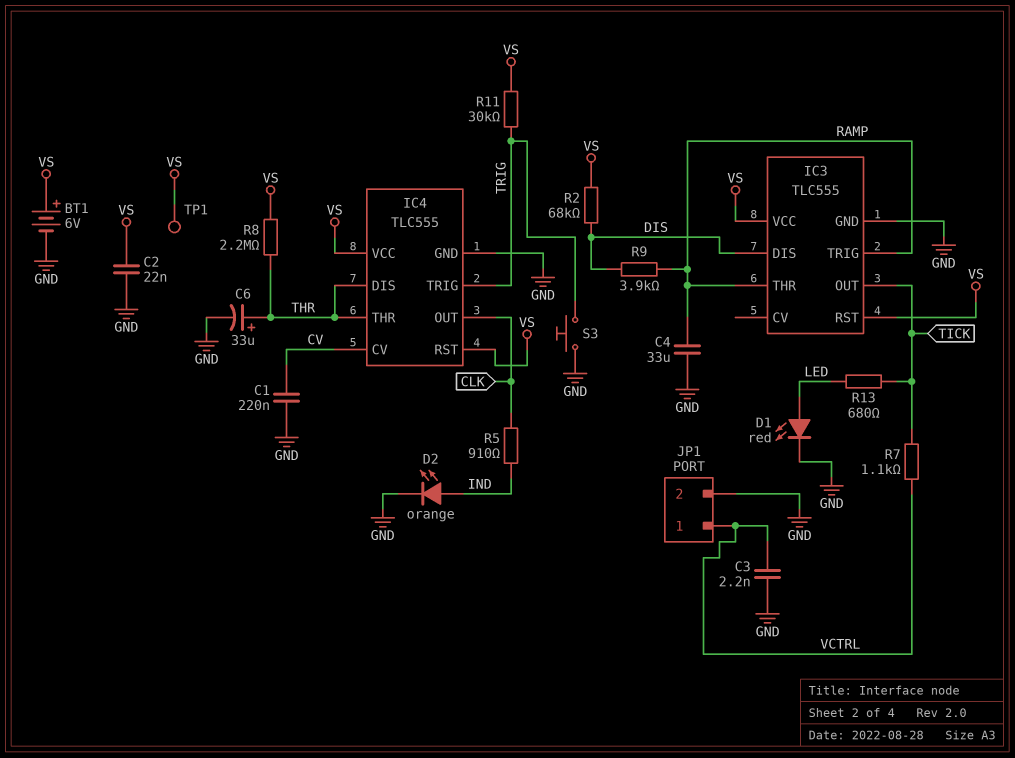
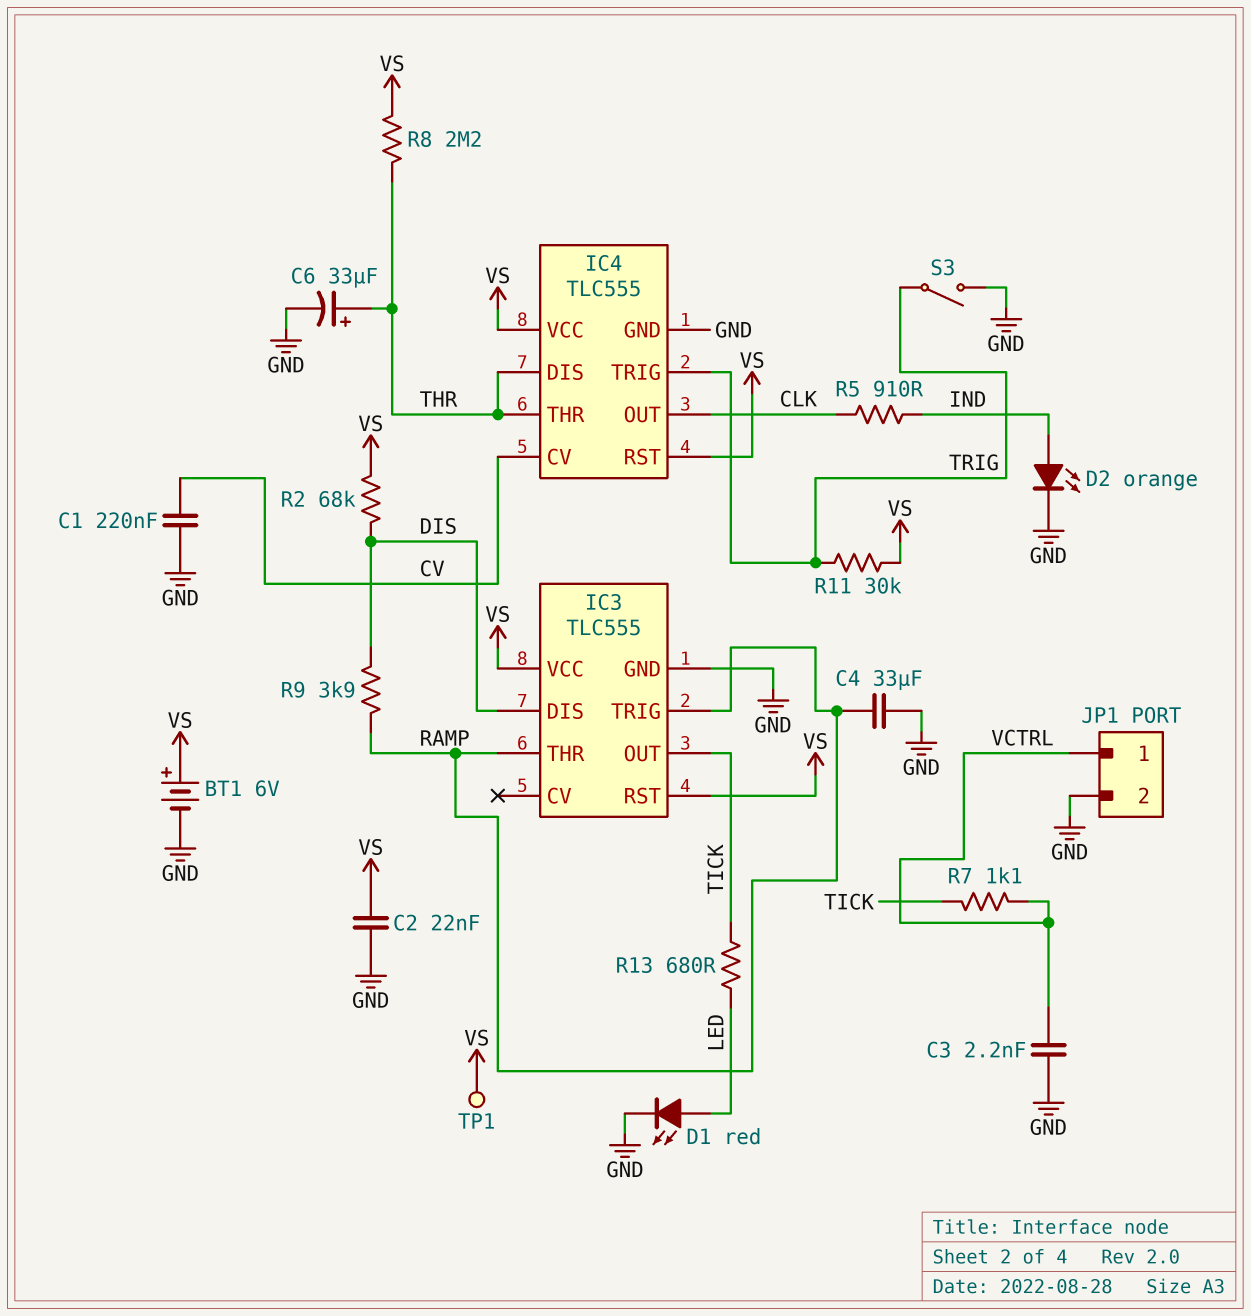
S3: button (GND, TRIG) -> switch (GND, TRIG)

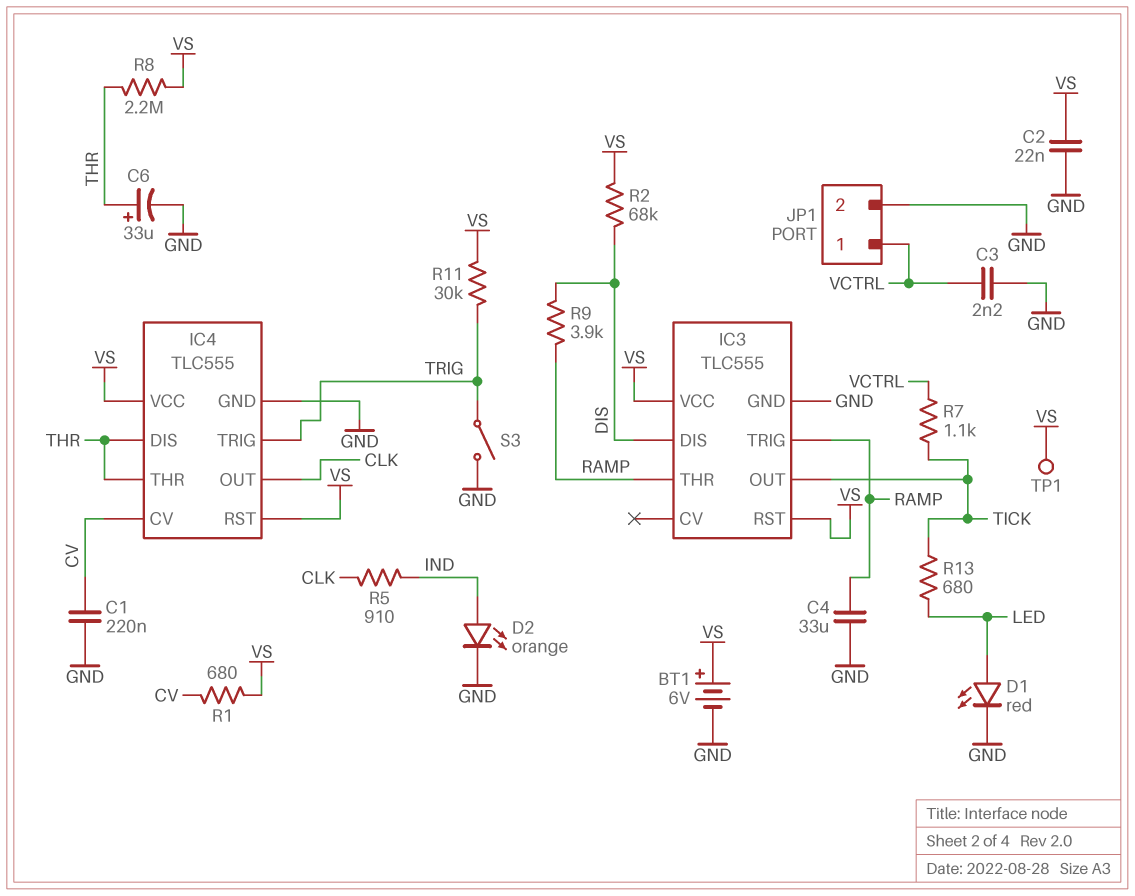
R1: none -> 680 (CV, VS)

